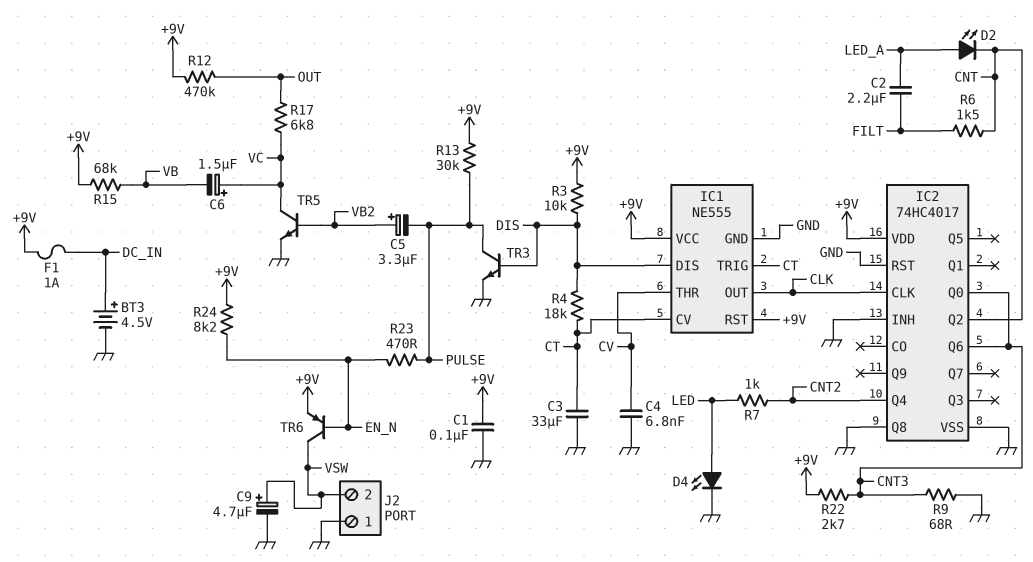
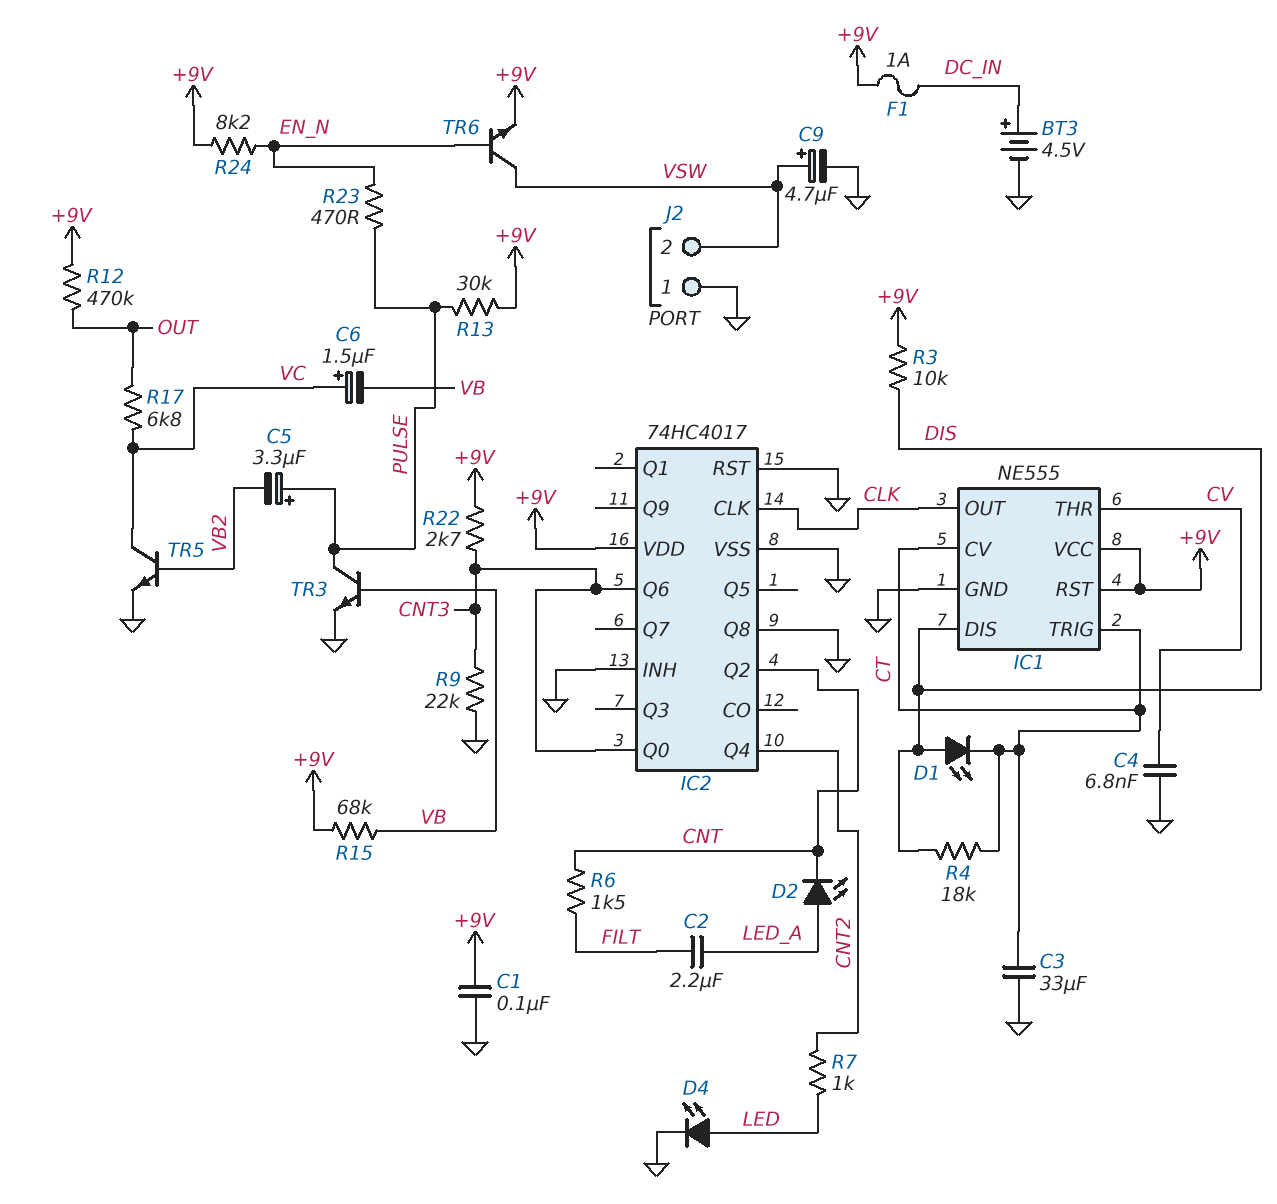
C5: 3.3uF (plus VB2, minus PULSE) -> 3.3uF (plus PULSE, minus VB2)
D1: none -> LED (A DIS, K CT)
R9: 68 (CNT3, GND) -> 22k (CNT3, GND)
TR3: NPN (B DIS, C PULSE, E GND) -> NPN (B VB, C PULSE, E GND)
TR6: PNP (B EN_N, C VSW, E +9V) -> NPN (B EN_N, C VSW, E +9V)

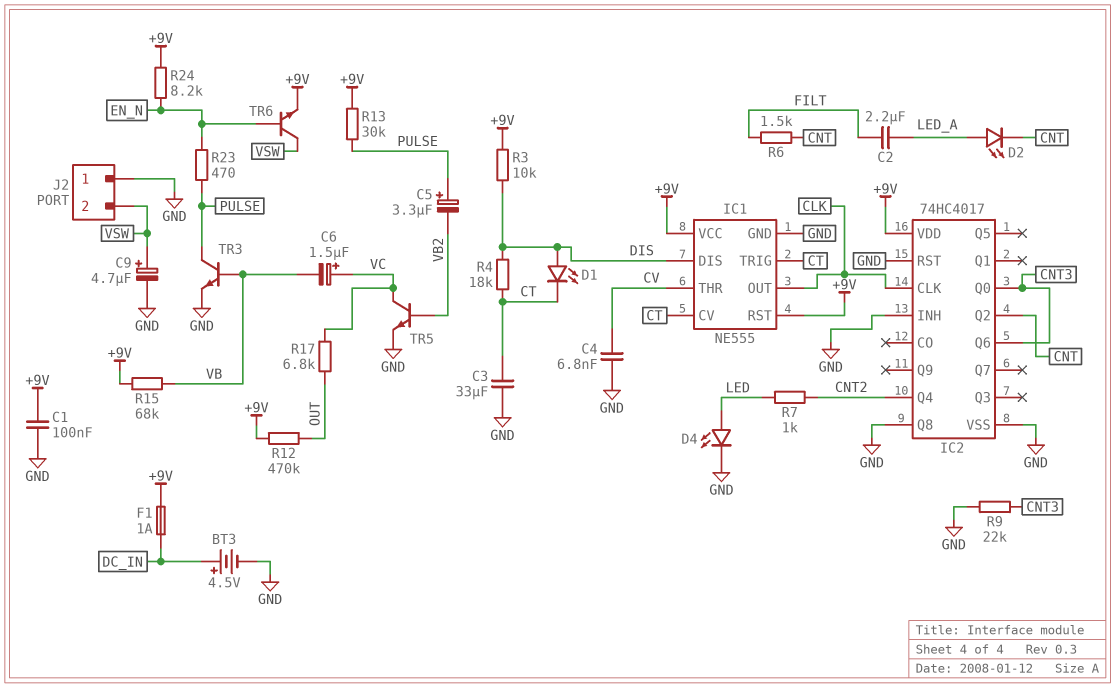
R22: 2.7k (+9V, CNT3) -> none

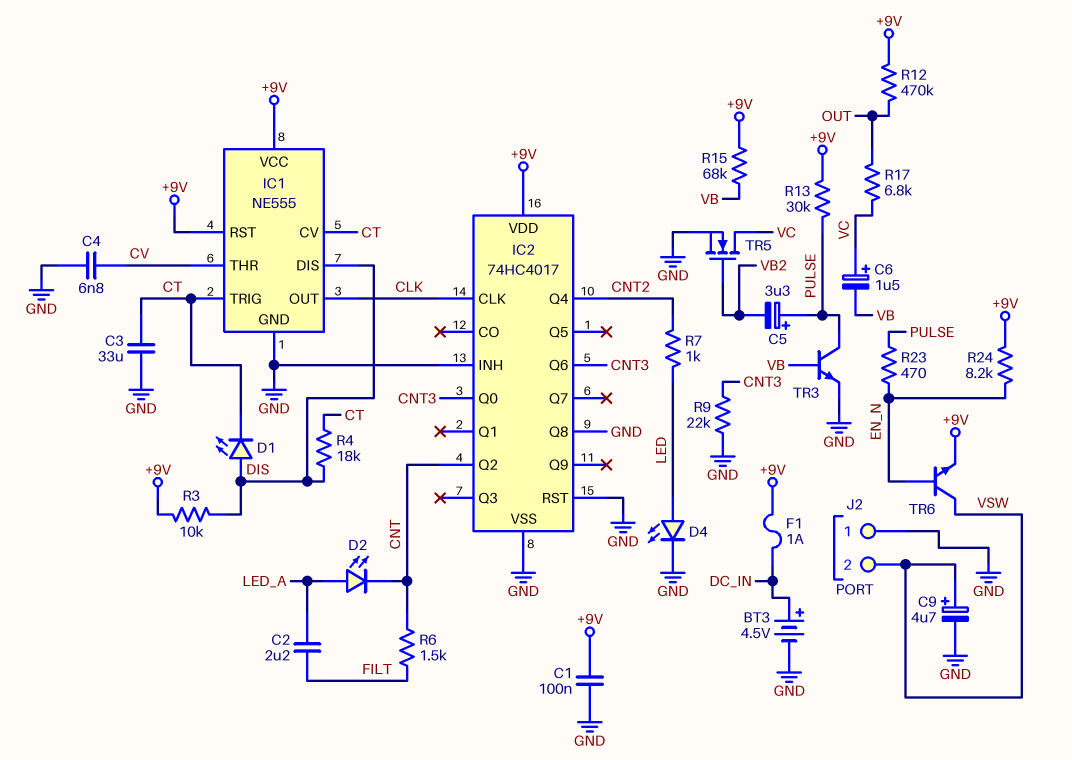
TR5: NPN (B VB2, C VC, E GND) -> NMOS (G VB2, D VC, S GND)

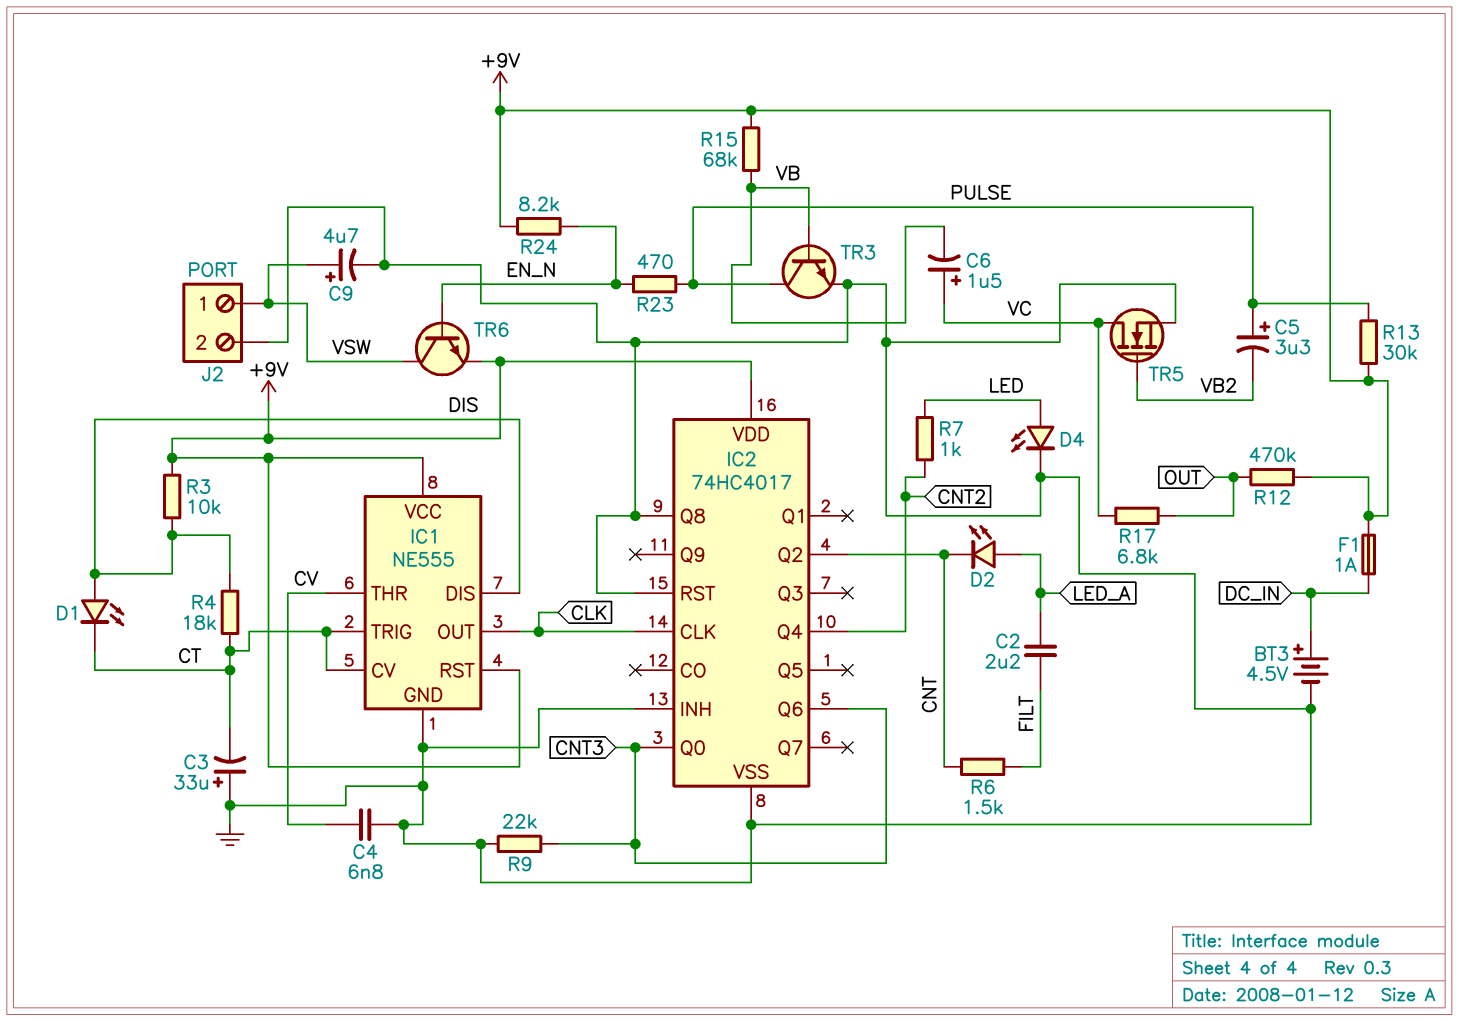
C1: 100nF (+9V, GND) -> none
C3: 33uF (CT, GND) -> 33uF (plus GND, minus CT)
J2 pin 1: GND -> VSW
J2 pin 2: VSW -> GND

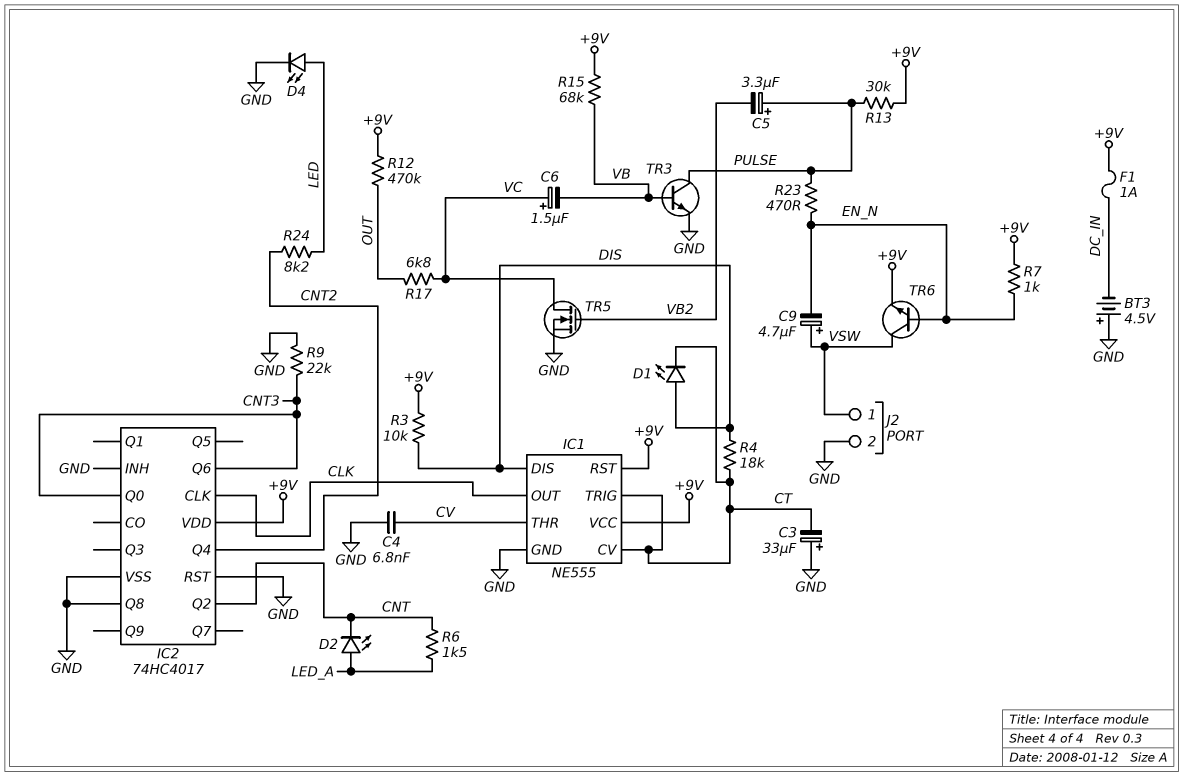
BT3: 4.5V (plus DC_IN, minus GND) -> 4.5V (plus GND, minus DC_IN)
C2: 2.2uF (FILT, LED_A) -> none
C9: 4.7uF (plus VSW, minus GND) -> 4.7uF (plus VSW, minus EN_N)
R6: 1.5k (CNT, FILT) -> 1.5k (CNT, LED_A)
R7: 1k (CNT2, LED) -> 1k (+9V, EN_N)
R24: 8.2k (+9V, EN_N) -> 8.2k (CNT2, LED)

